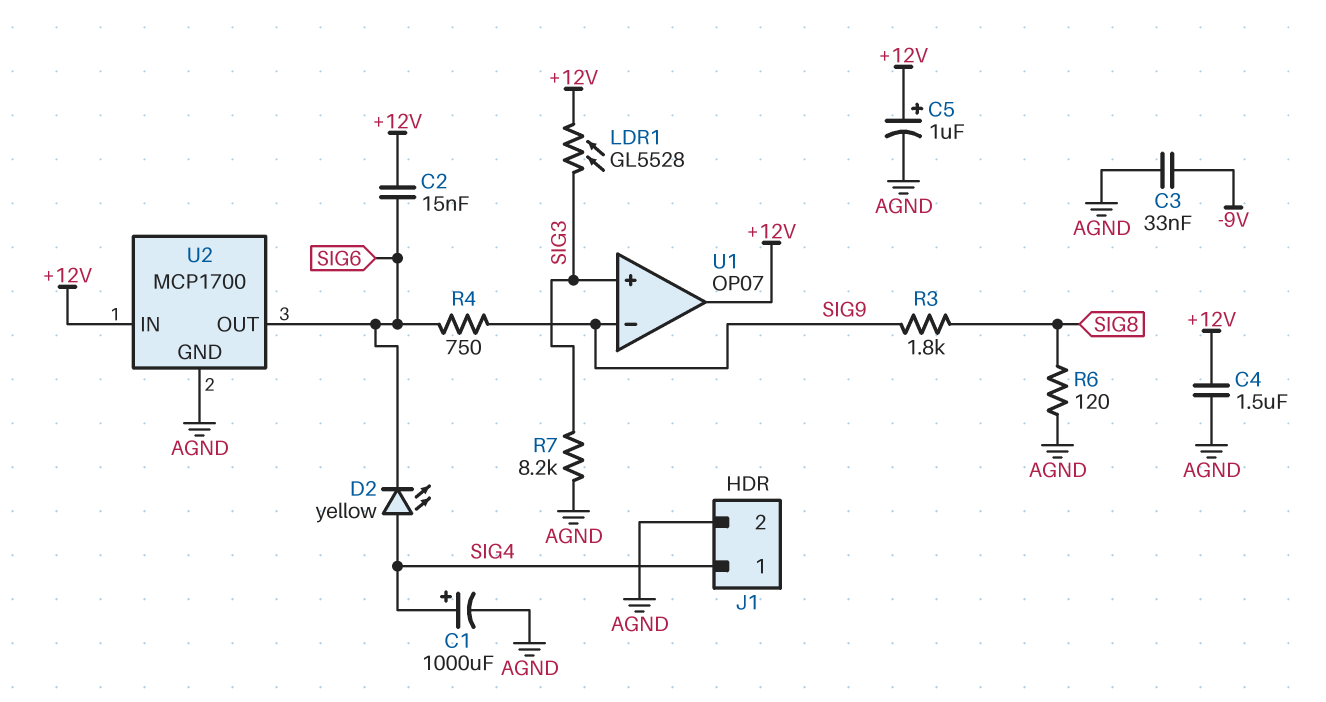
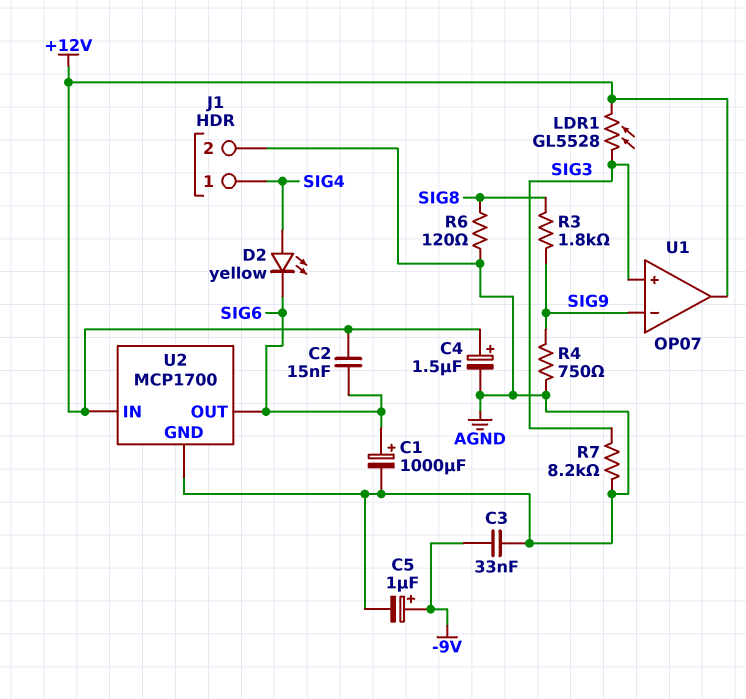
C1: 1000uF (plus SIG4, minus AGND) -> 1000uF (plus SIG6, minus AGND)
C4: 1.5uF (+12V, AGND) -> 1.5uF (plus +12V, minus AGND)
C5: 1uF (plus +12V, minus AGND) -> 1uF (plus -9V, minus AGND)
R4: 750 (SIG6, SIG9) -> 750 (AGND, SIG9)

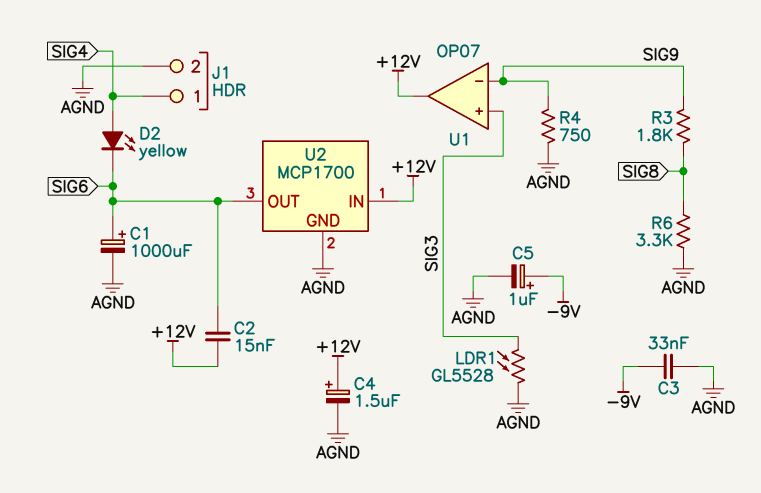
LDR1: GL5528 (+12V, SIG3) -> GL5528 (AGND, SIG3)
R6: 120 (AGND, SIG8) -> 3.3k (AGND, SIG8)
R7: 8.2k (AGND, SIG3) -> none

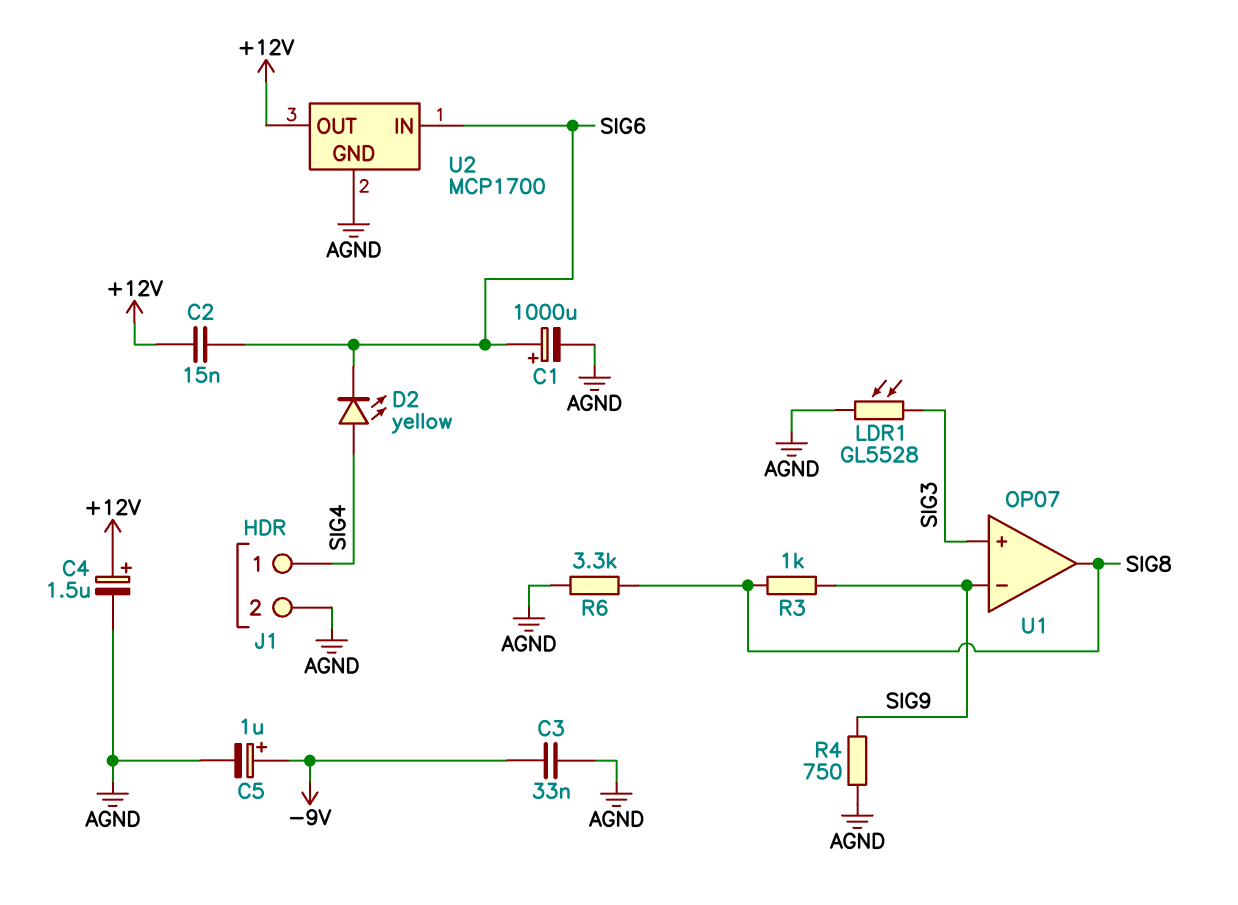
R3: 1.8k (SIG8, SIG9) -> 1k (SIG8, SIG9)
U1 pin out: +12V -> SIG8
U2 pin IN: +12V -> SIG6
U2 pin OUT: SIG6 -> +12V

